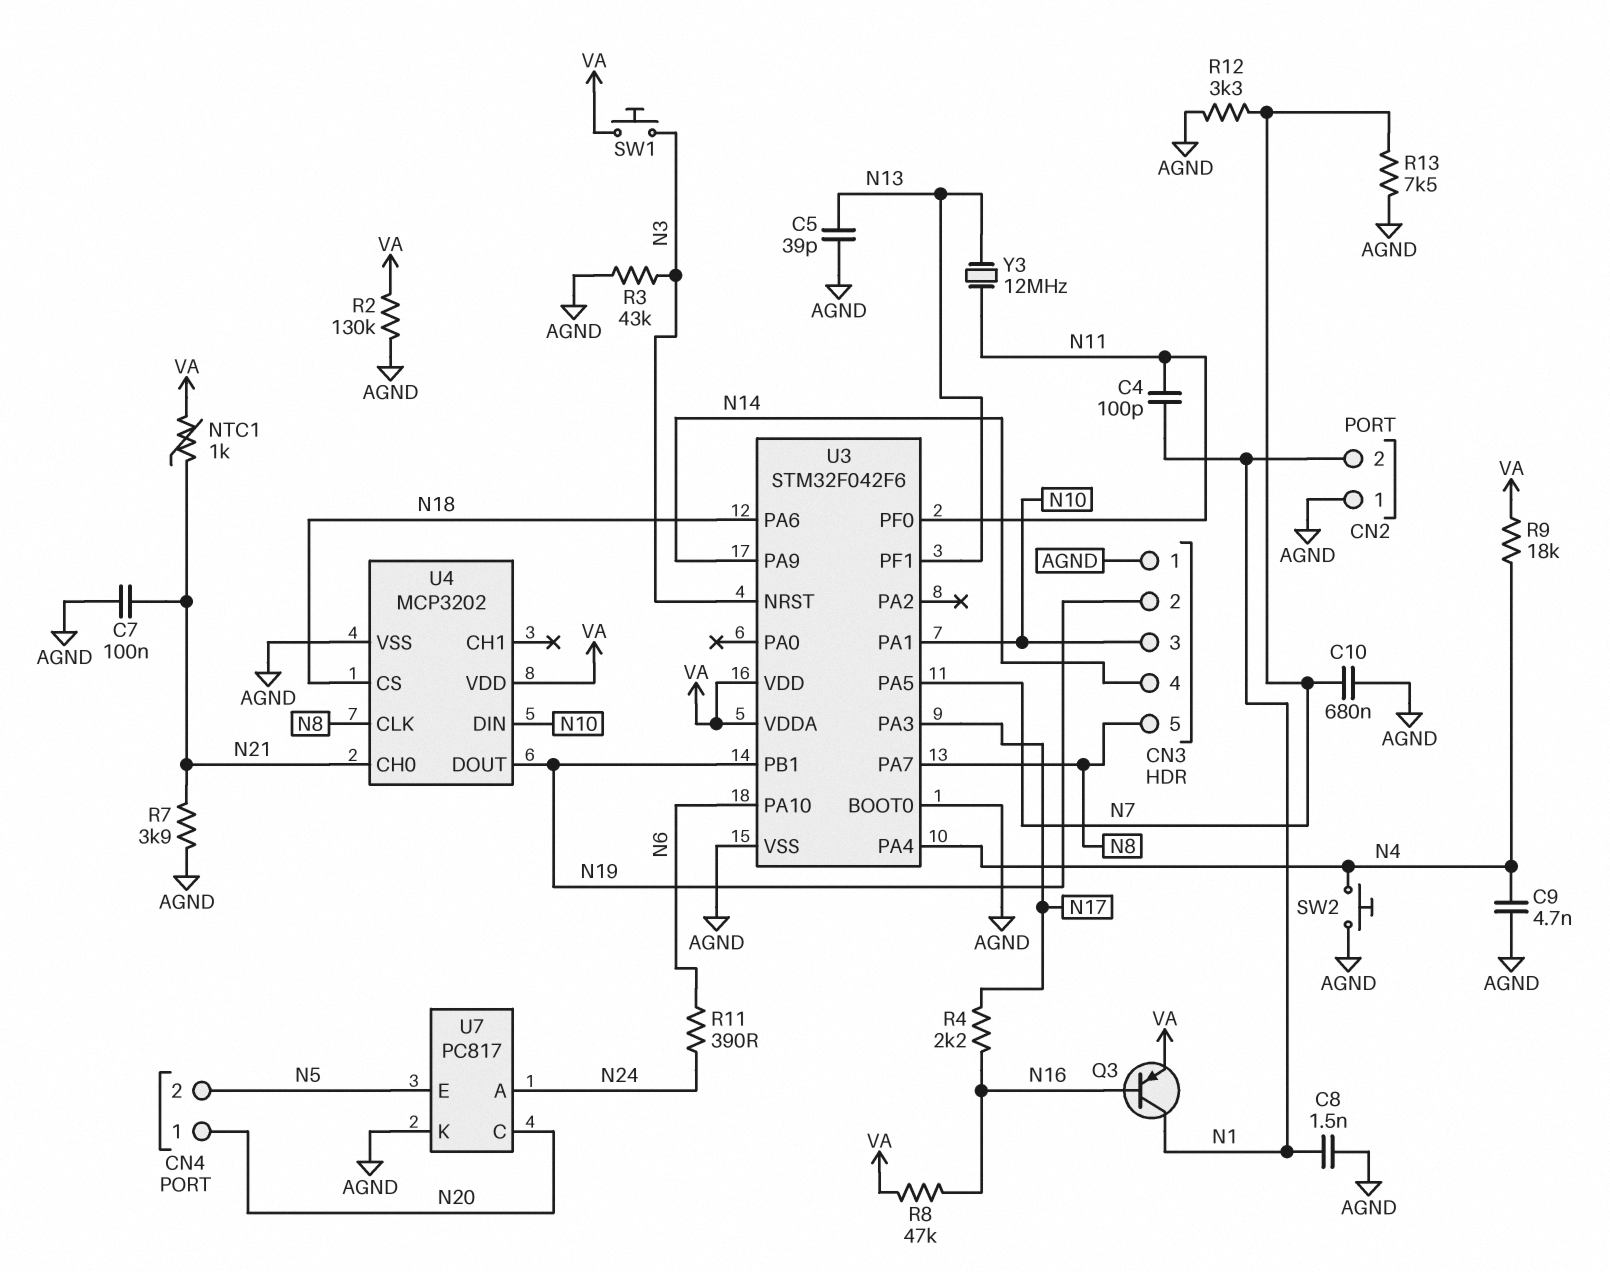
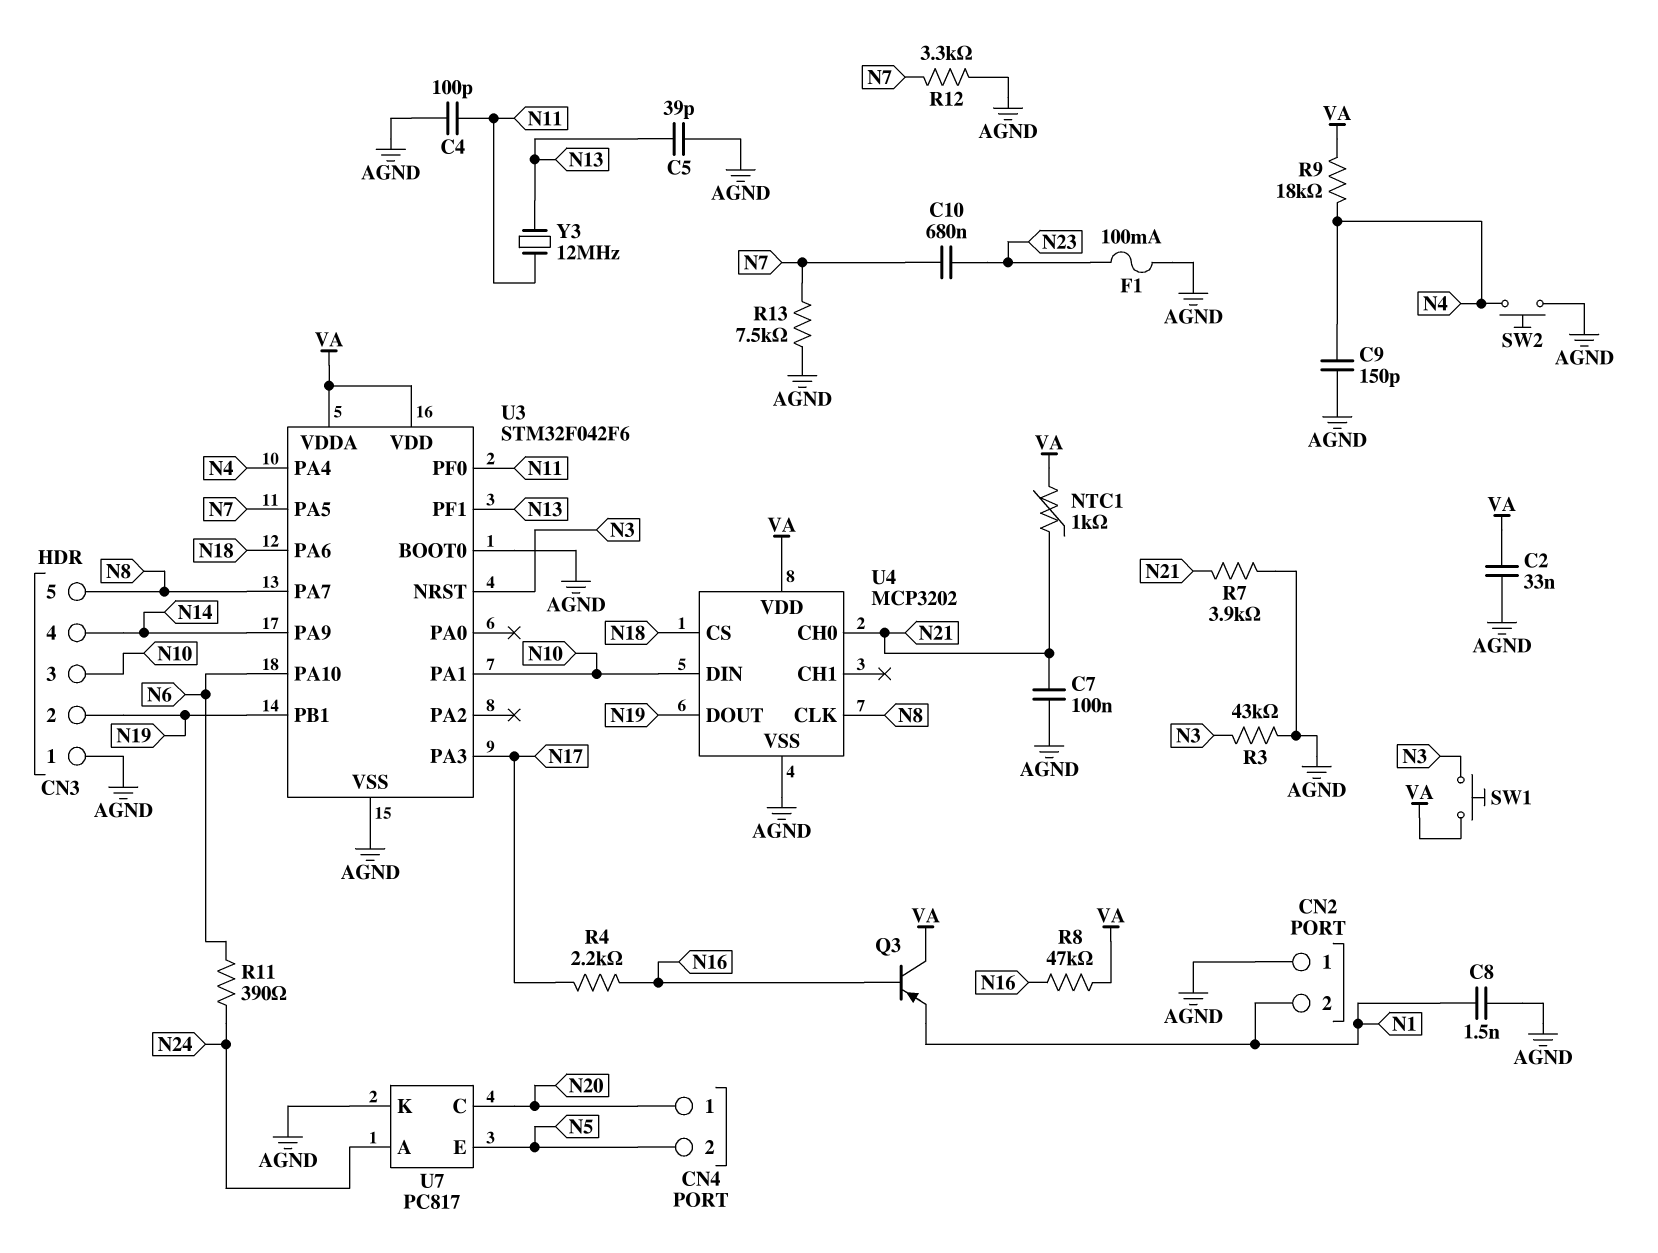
C2: none -> 33nF (AGND, VA)
C4: 100pF (N1, N11) -> 100pF (AGND, N11)
C9: 4.7nF (AGND, N4) -> 150pF (AGND, N4)
C10: 680nF (AGND, N7) -> 680nF (N7, N23)
F1: none -> 100mA (AGND, N23)
Q3: PNP (B N16, C N1, E VA) -> PNP (B N16, C VA, E N1)
R2: 130k (AGND, VA) -> none

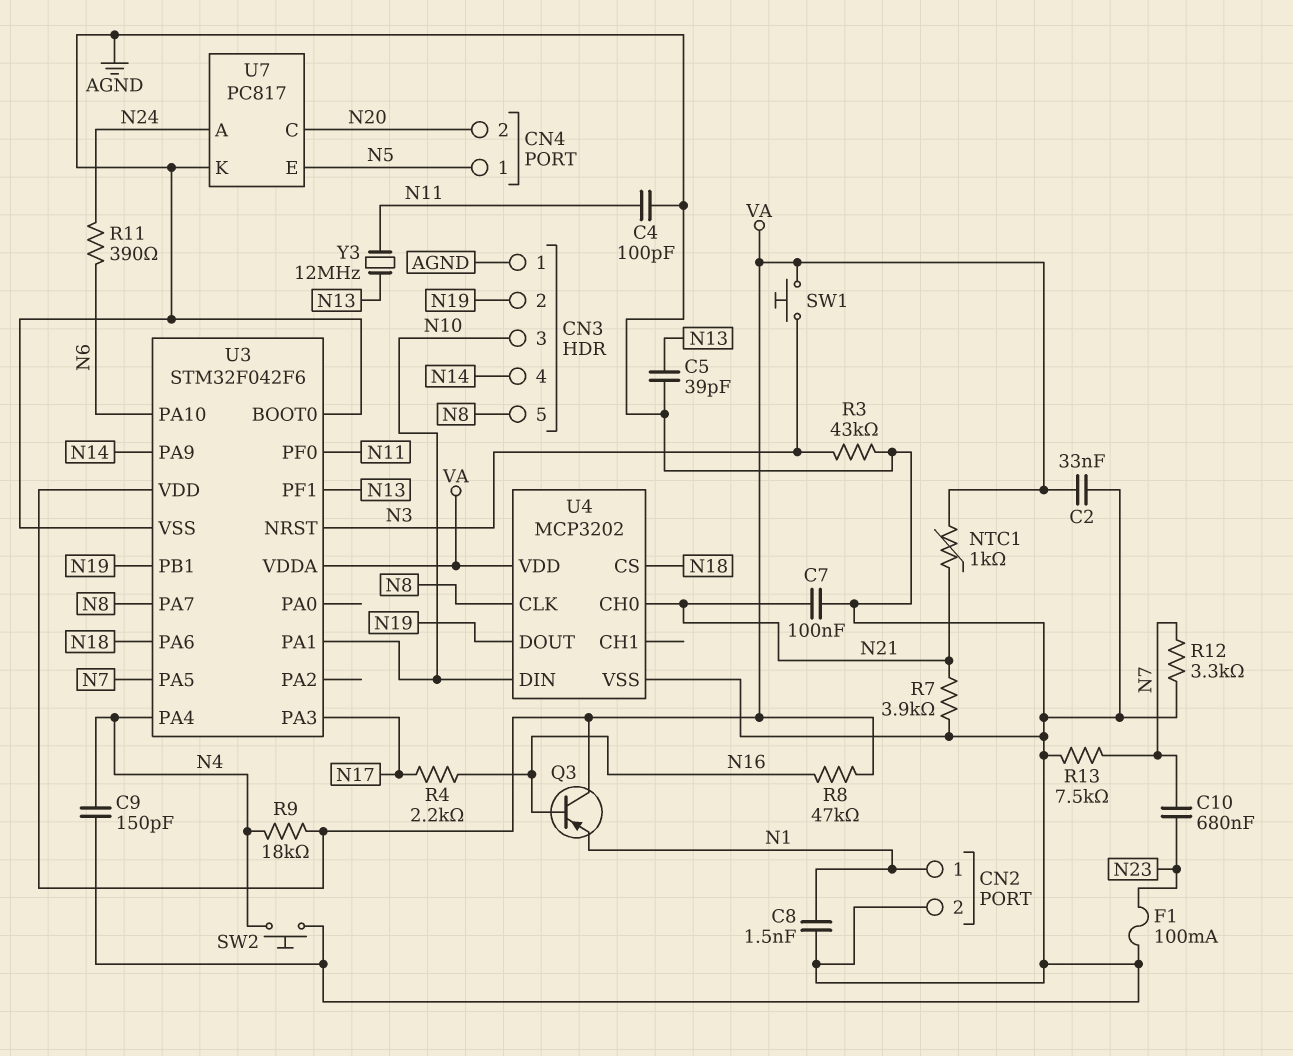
CN2 pin 1: AGND -> N1
CN2 pin 2: N1 -> AGND
CN4 pin 1: N20 -> N5
CN4 pin 2: N5 -> N20

